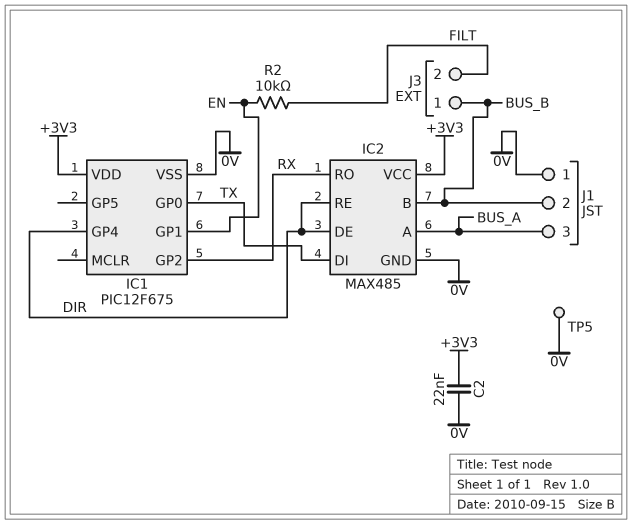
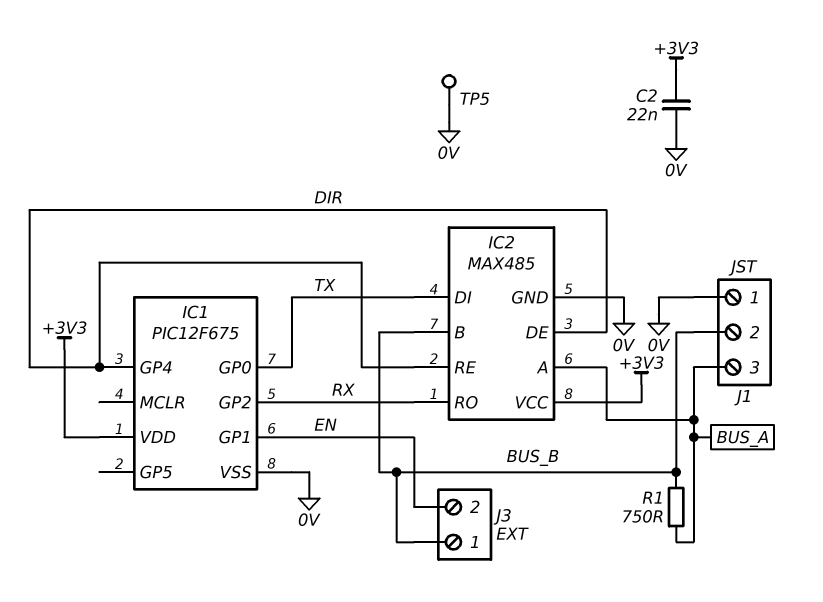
J3 pin 2: FILT -> EN
R1: none -> 750 (BUS_A, BUS_B)
R2: 10k (EN, FILT) -> none

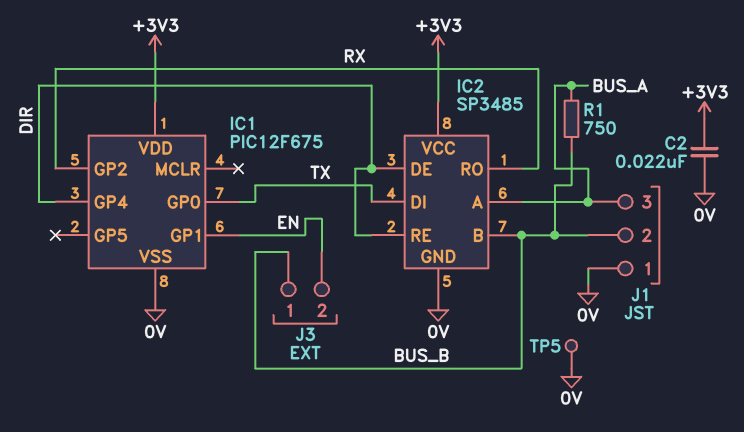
IC2: MAX485 -> SP3485

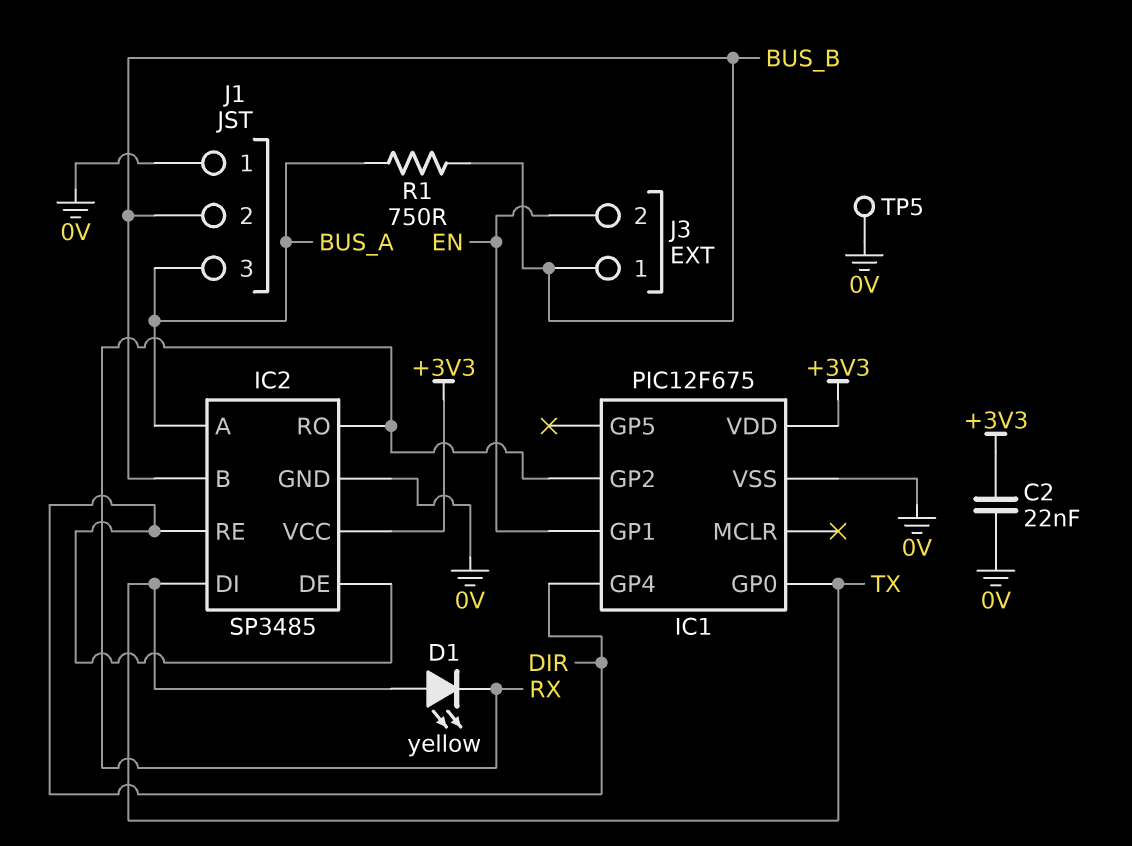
D1: none -> LED yellow (A TX, K RX)

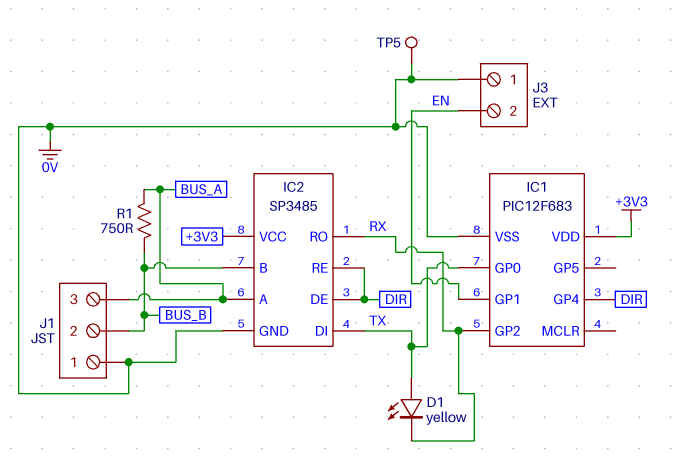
C2: 22nF (+3V3, 0V) -> none
IC1: PIC12F675 -> PIC12F683
J3 pin 1: BUS_B -> 0V

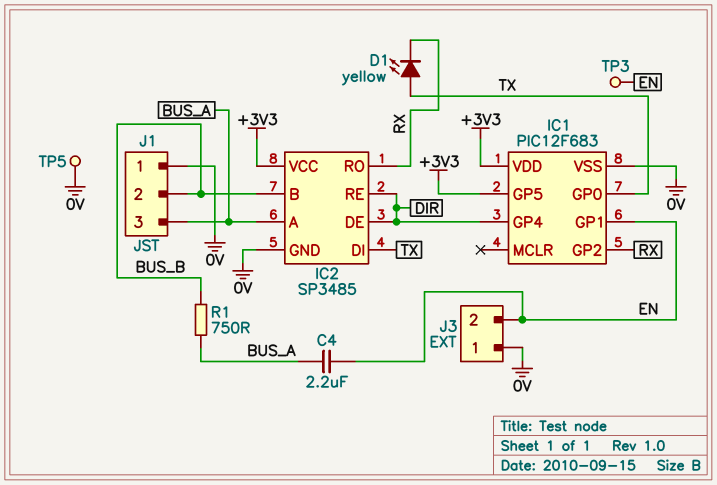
C4: none -> 2.2uF (BUS_A, EN)
IC1 pin GP5: none -> +3V3
TP3: none -> test point (EN)

